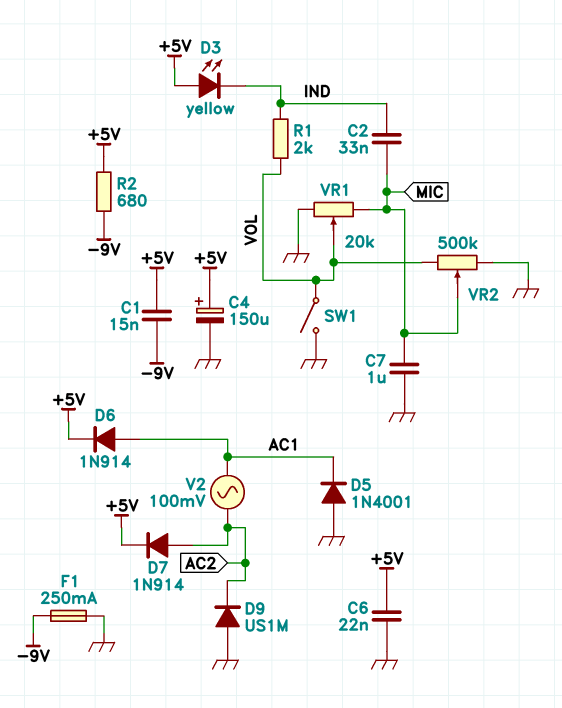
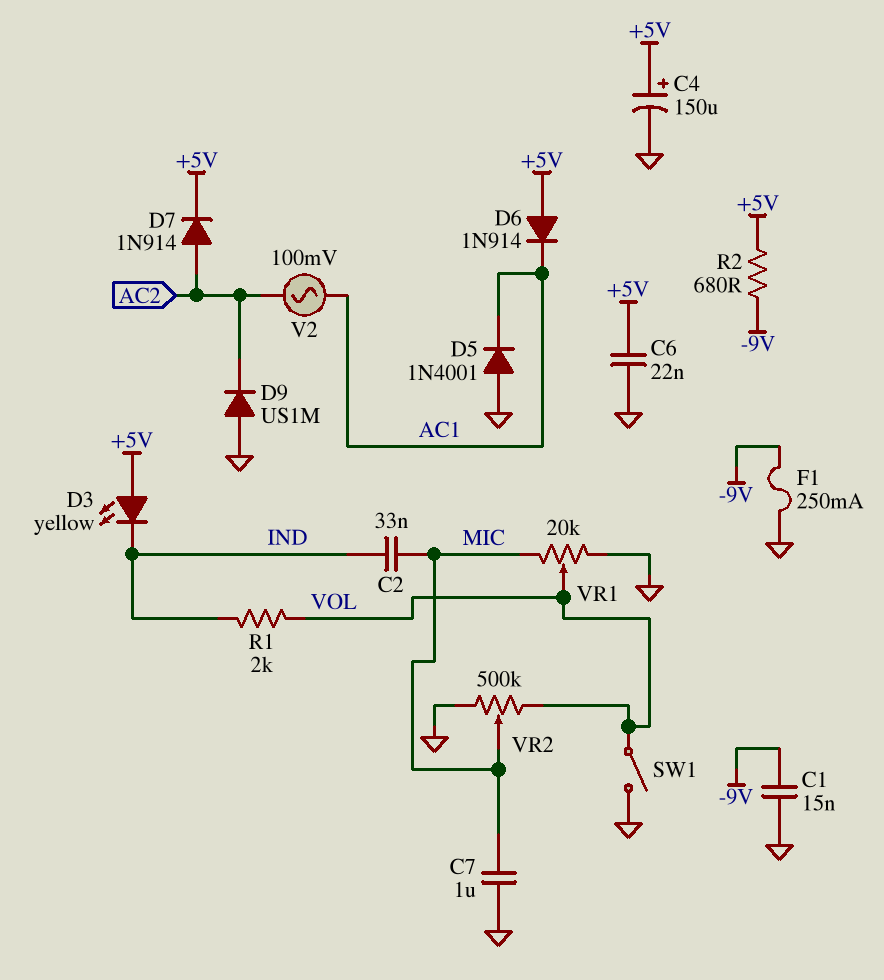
C1: 15nF (+5V, -9V) -> 15nF (-9V, GND)
D6: diode 1N914 (A AC1, K +5V) -> diode 1N914 (A +5V, K AC1)

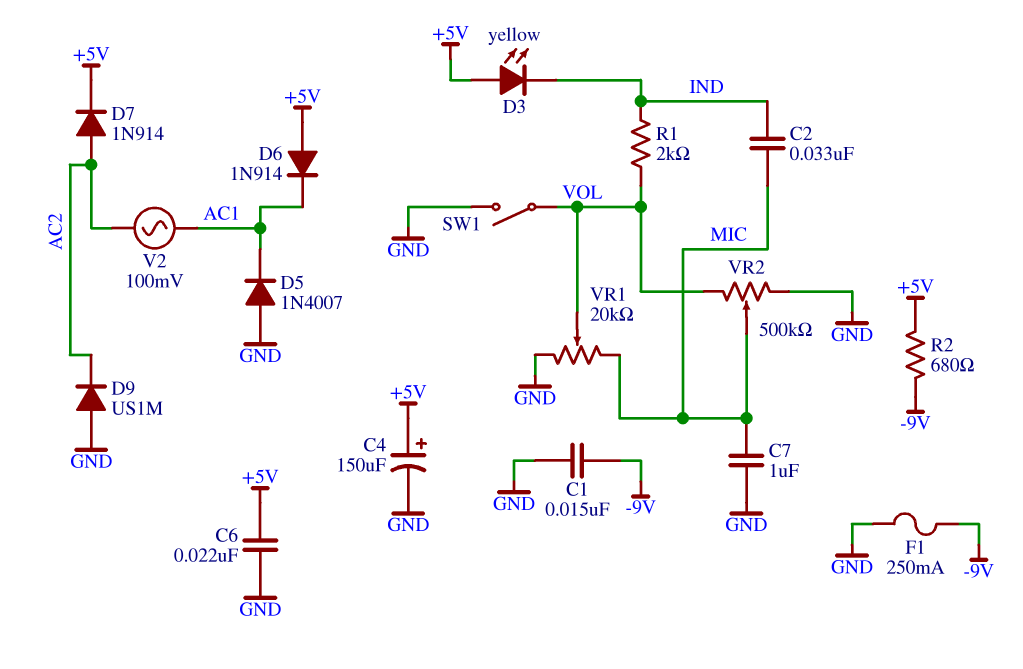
D5: diode 1N4001 (A GND, K AC1) -> diode 1N4007 (A GND, K AC1)

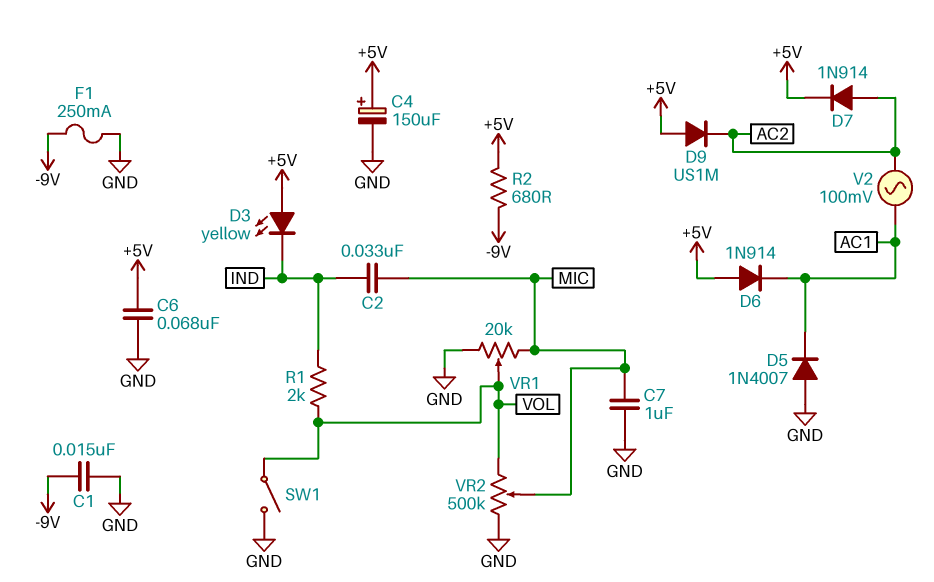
C6: 22nF (+5V, GND) -> 68nF (+5V, GND)
D9: diode US1M (A GND, K AC2) -> diode US1M (A +5V, K AC2)

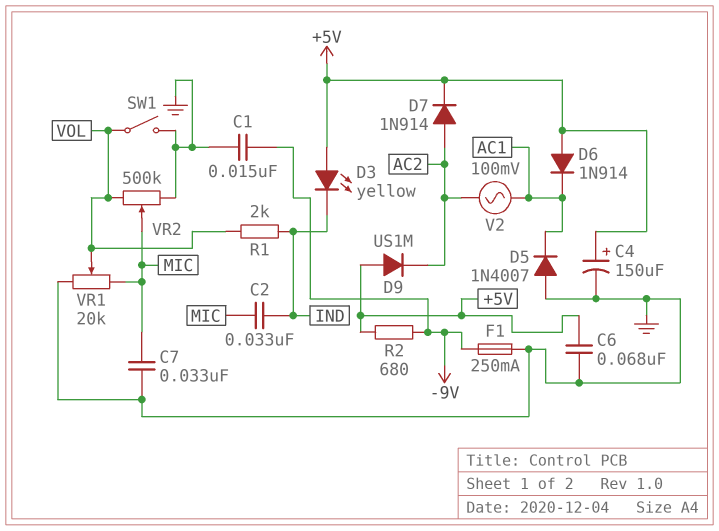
C7: 1uF (GND, MIC) -> 33nF (GND, MIC)

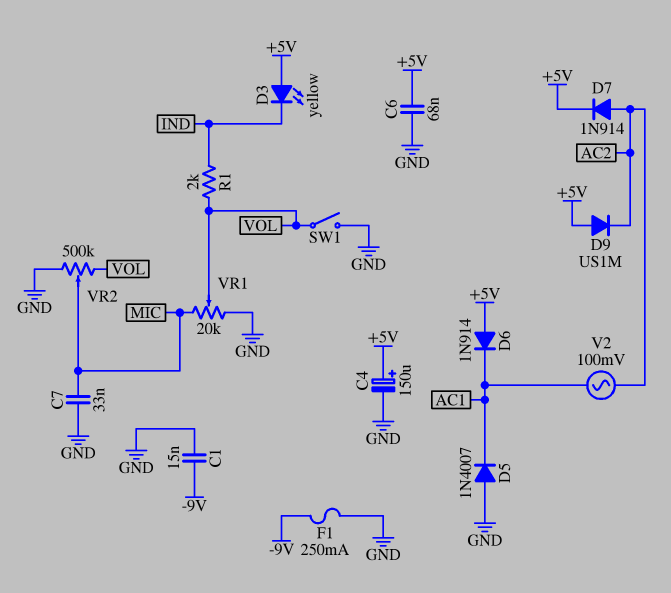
C2: 33nF (IND, MIC) -> none
R2: 680 (+5V, -9V) -> none

